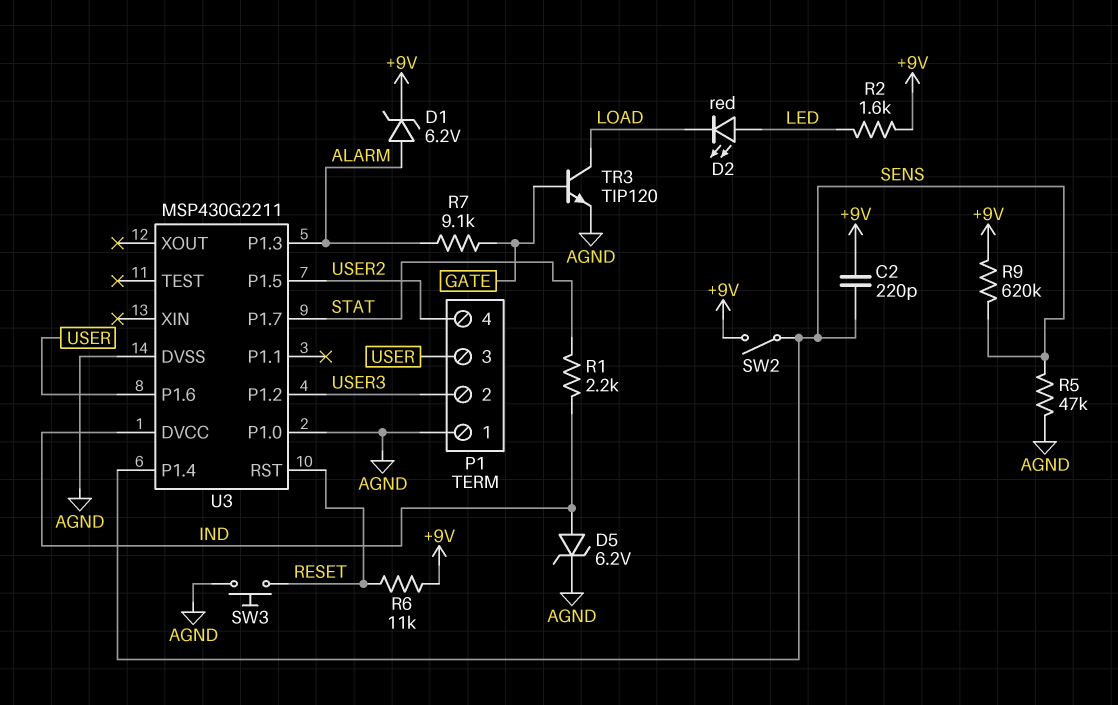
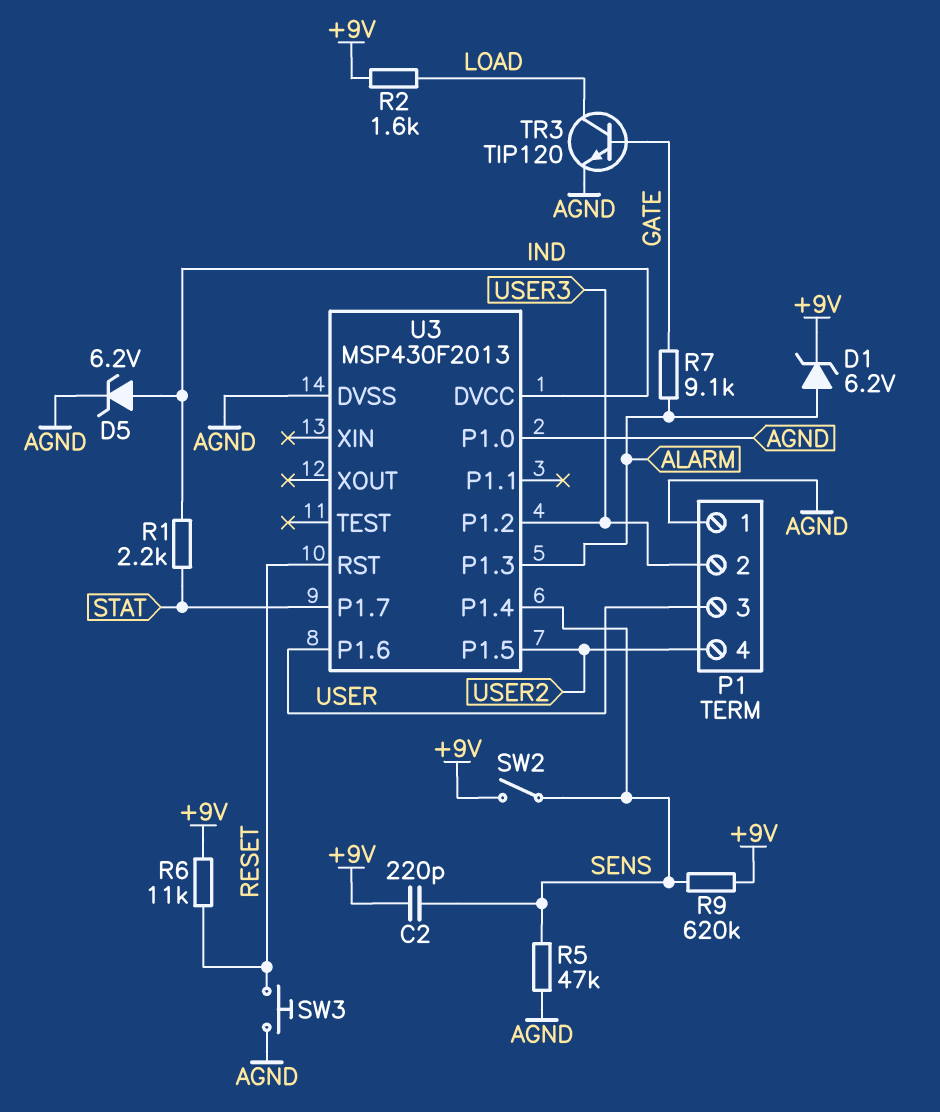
D2: LED red (A LED, K LOAD) -> none
R2: 1.6k (+9V, LED) -> 1.6k (+9V, LOAD)
U3: MSP430G2211 -> MSP430F2013

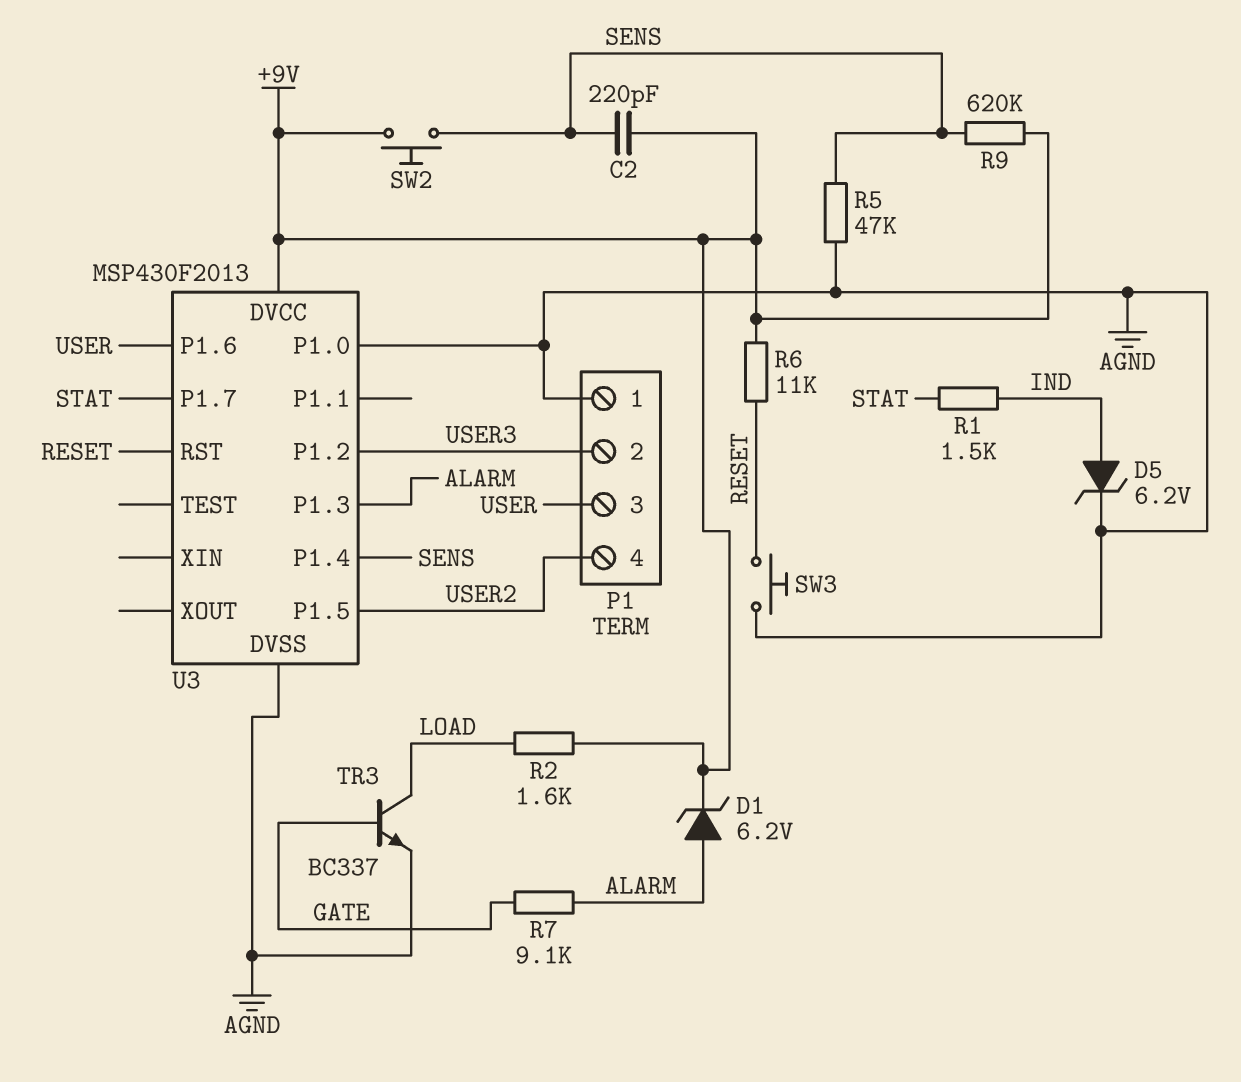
R1: 2.2k (IND, STAT) -> 1.5k (IND, STAT)
SW2: switch (+9V, SENS) -> button (+9V, SENS)
TR3: NPN TIP120 (B GATE, C LOAD, E AGND) -> NPN BC337 (B GATE, C LOAD, E AGND)
U3 pin DVCC: IND -> +9V

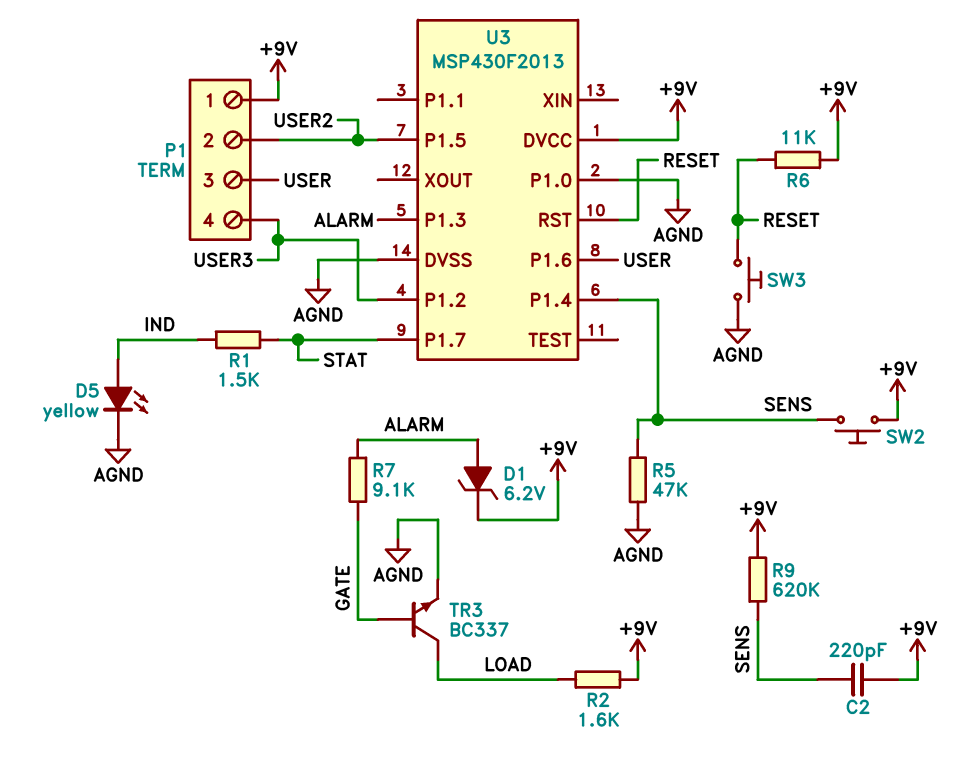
D5: zener 6.2V (A IND, K AGND) -> LED yellow (A IND, K AGND)
P1 pin 1: AGND -> +9V
P1 pin 2: USER3 -> USER2
P1 pin 4: USER2 -> USER3

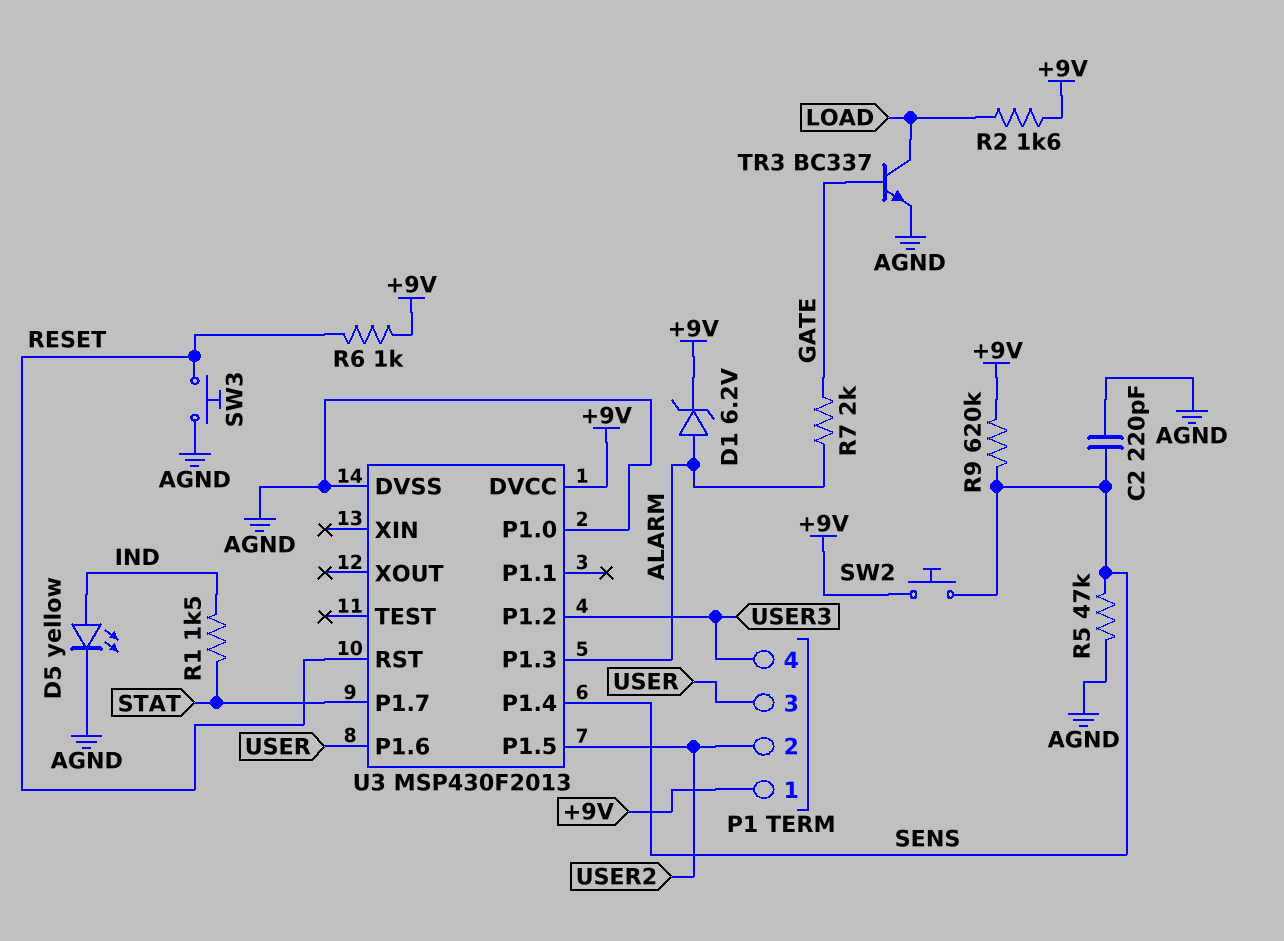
C2: 220pF (+9V, SENS) -> 220pF (AGND, SENS)
R6: 11k (+9V, RESET) -> 1k (+9V, RESET)
R7: 9.1k (ALARM, GATE) -> 2k (ALARM, GATE)

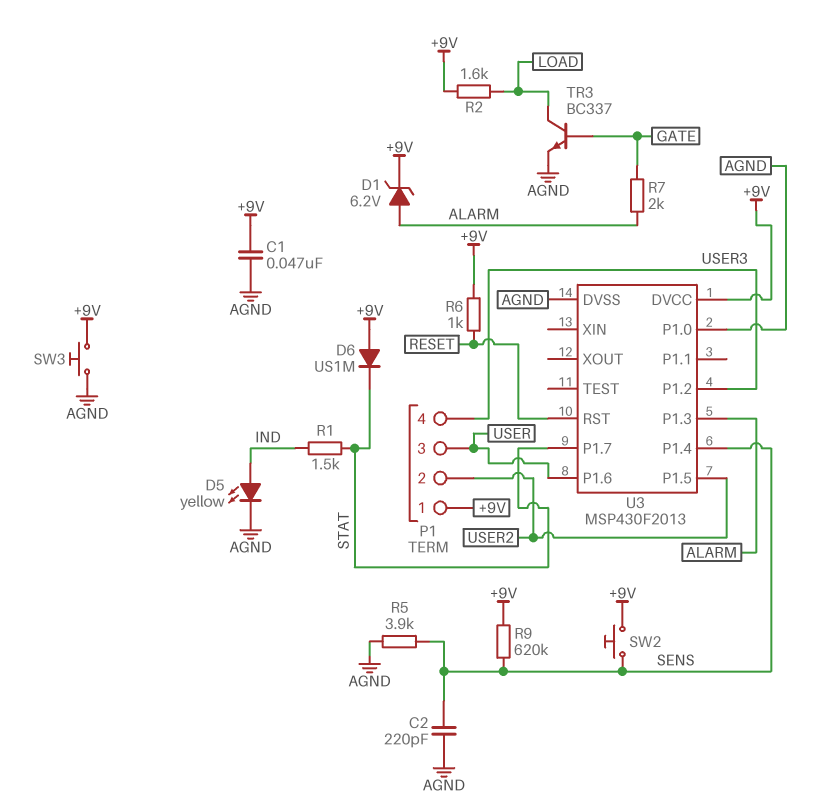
C1: none -> 47nF (+9V, AGND)
D6: none -> diode US1M (A +9V, K STAT)
R5: 47k (AGND, SENS) -> 3.9k (AGND, SENS)
SW3: button (AGND, RESET) -> button (+9V, AGND)

